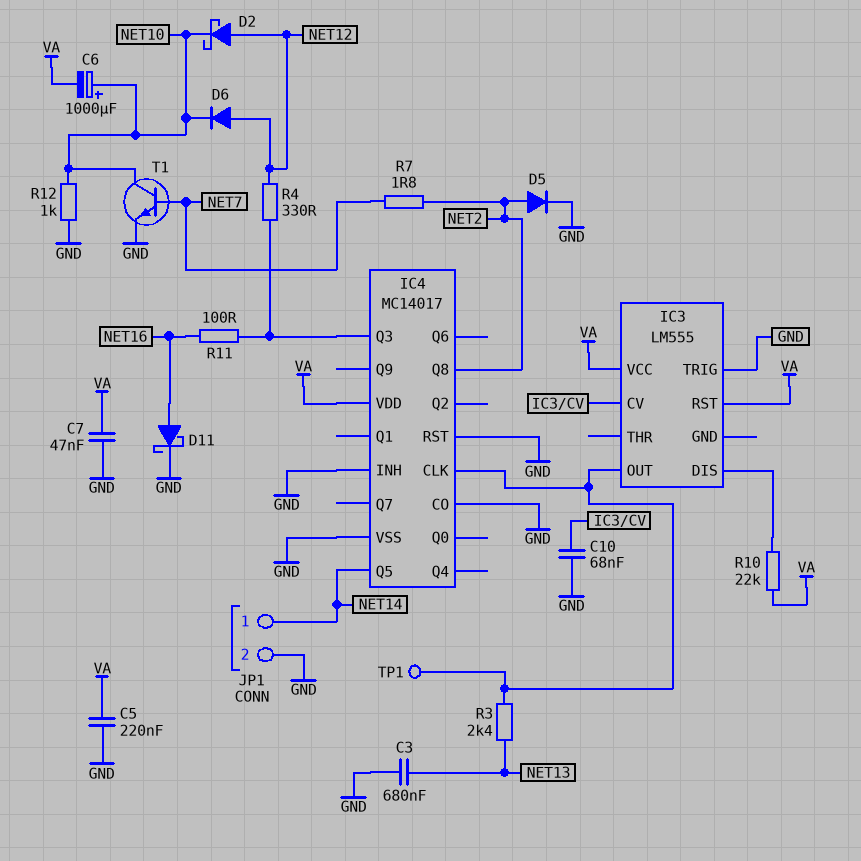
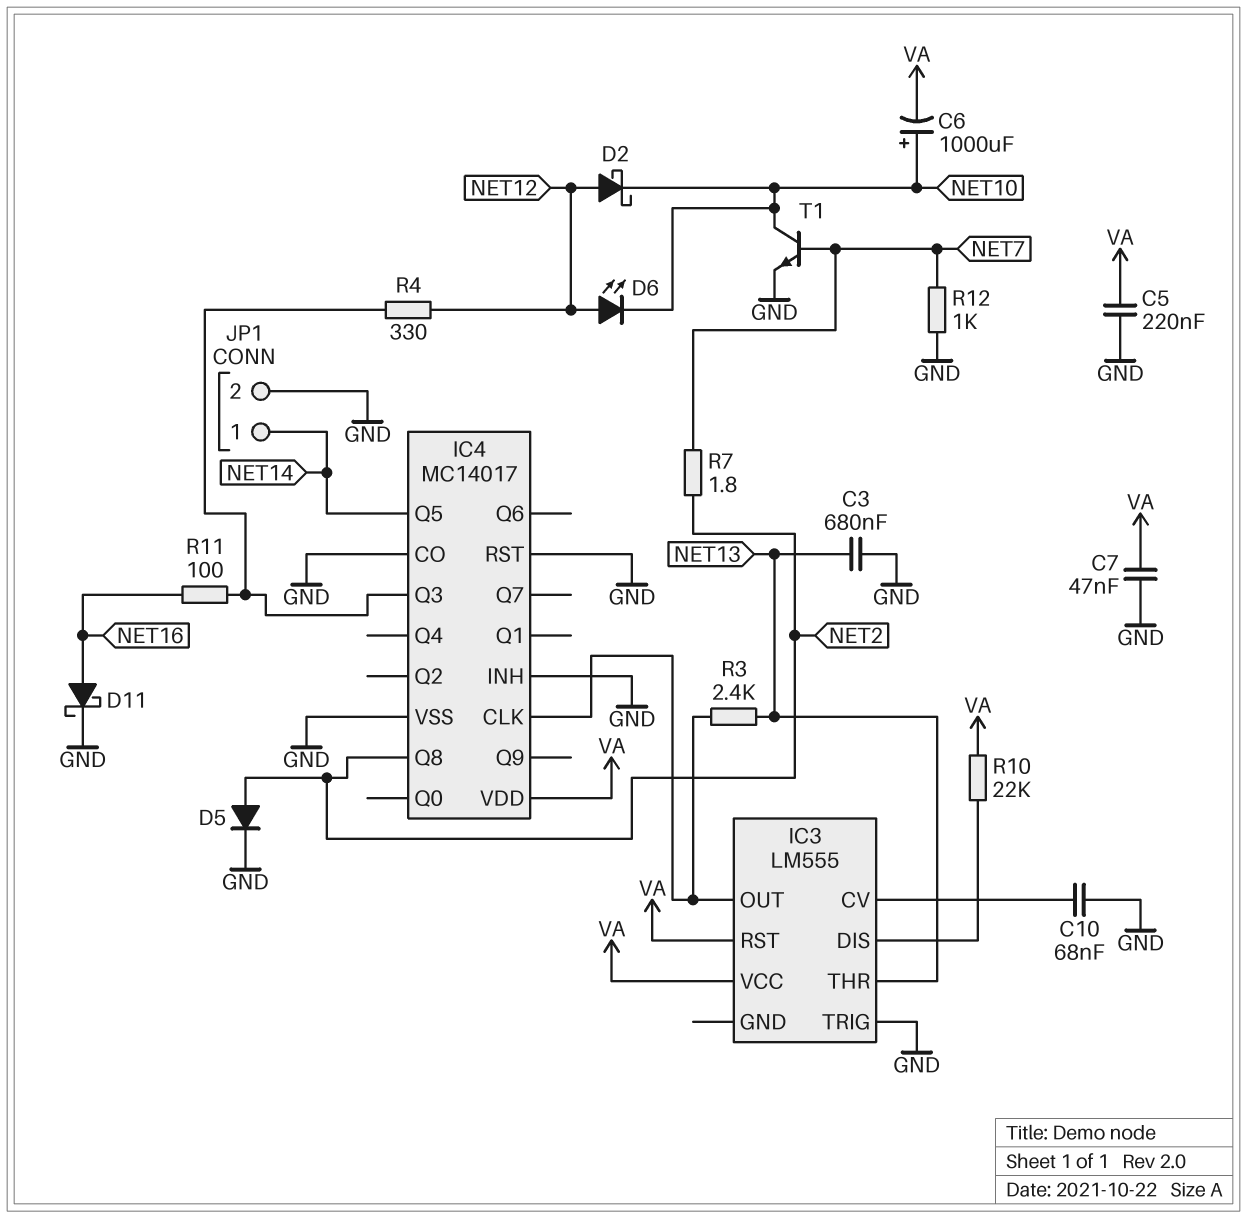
D6: diode (A NET12, K NET10) -> LED (A NET12, K NET10)
IC3 pin THR: none -> NET13
R12: 1k (GND, NET10) -> 1k (GND, NET7)
TP1: test point (IC3/OUT) -> none

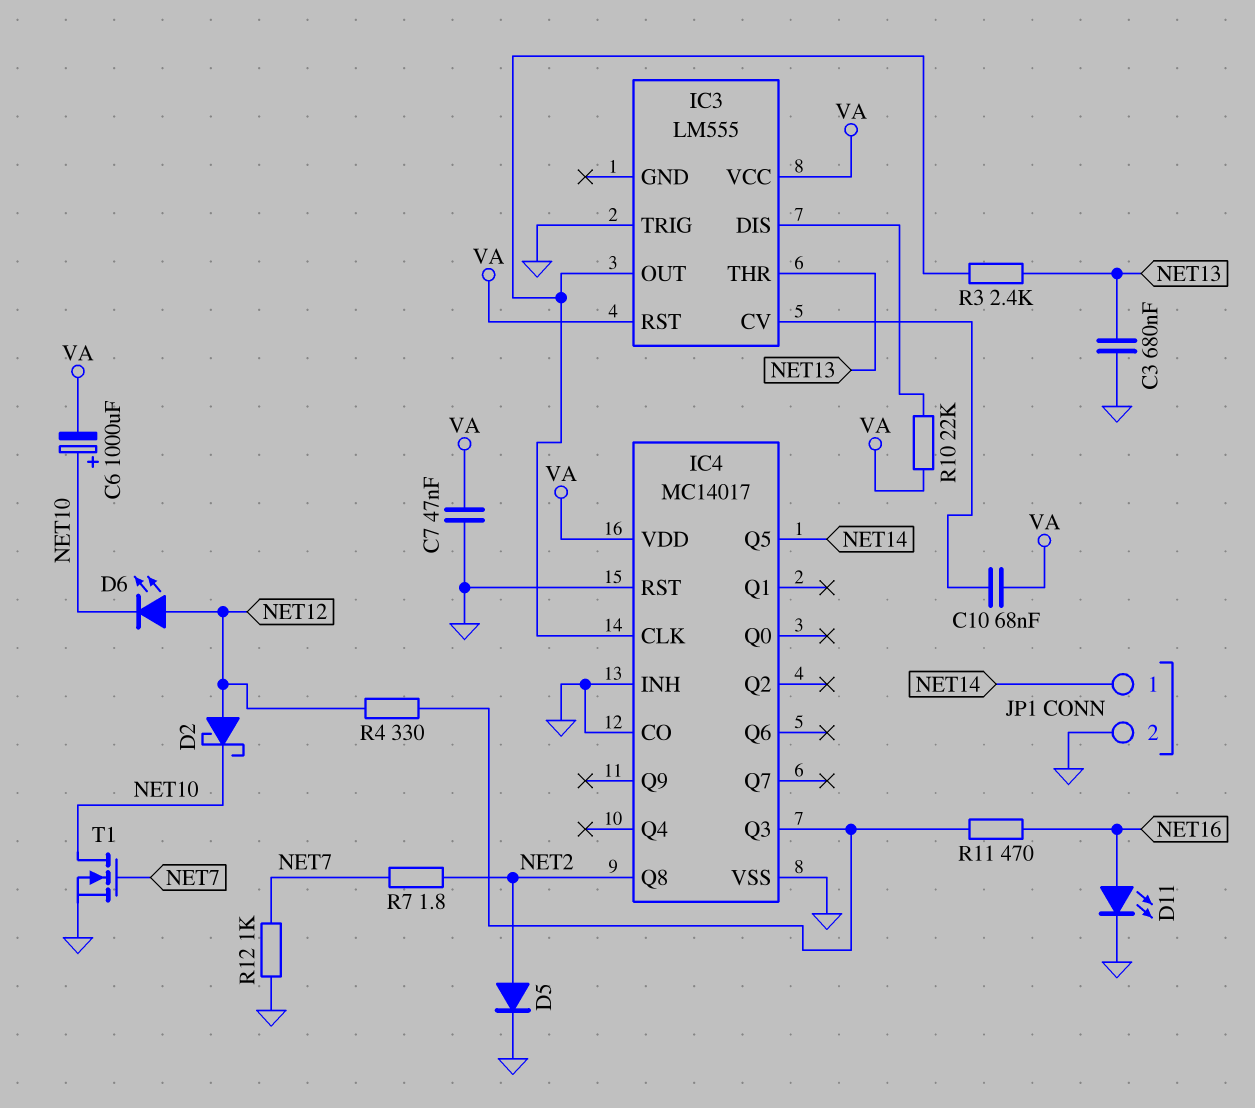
C5: 220nF (GND, VA) -> none
C10: 68nF (GND, IC3/CV) -> 68nF (IC3/CV, VA)
D11: schottky (A NET16, K GND) -> LED (A NET16, K GND)
R11: 100 (IC4/Q3, NET16) -> 470 (IC4/Q3, NET16)
T1: NPN (B NET7, C NET10, E GND) -> NMOS (G NET7, D NET10, S GND)

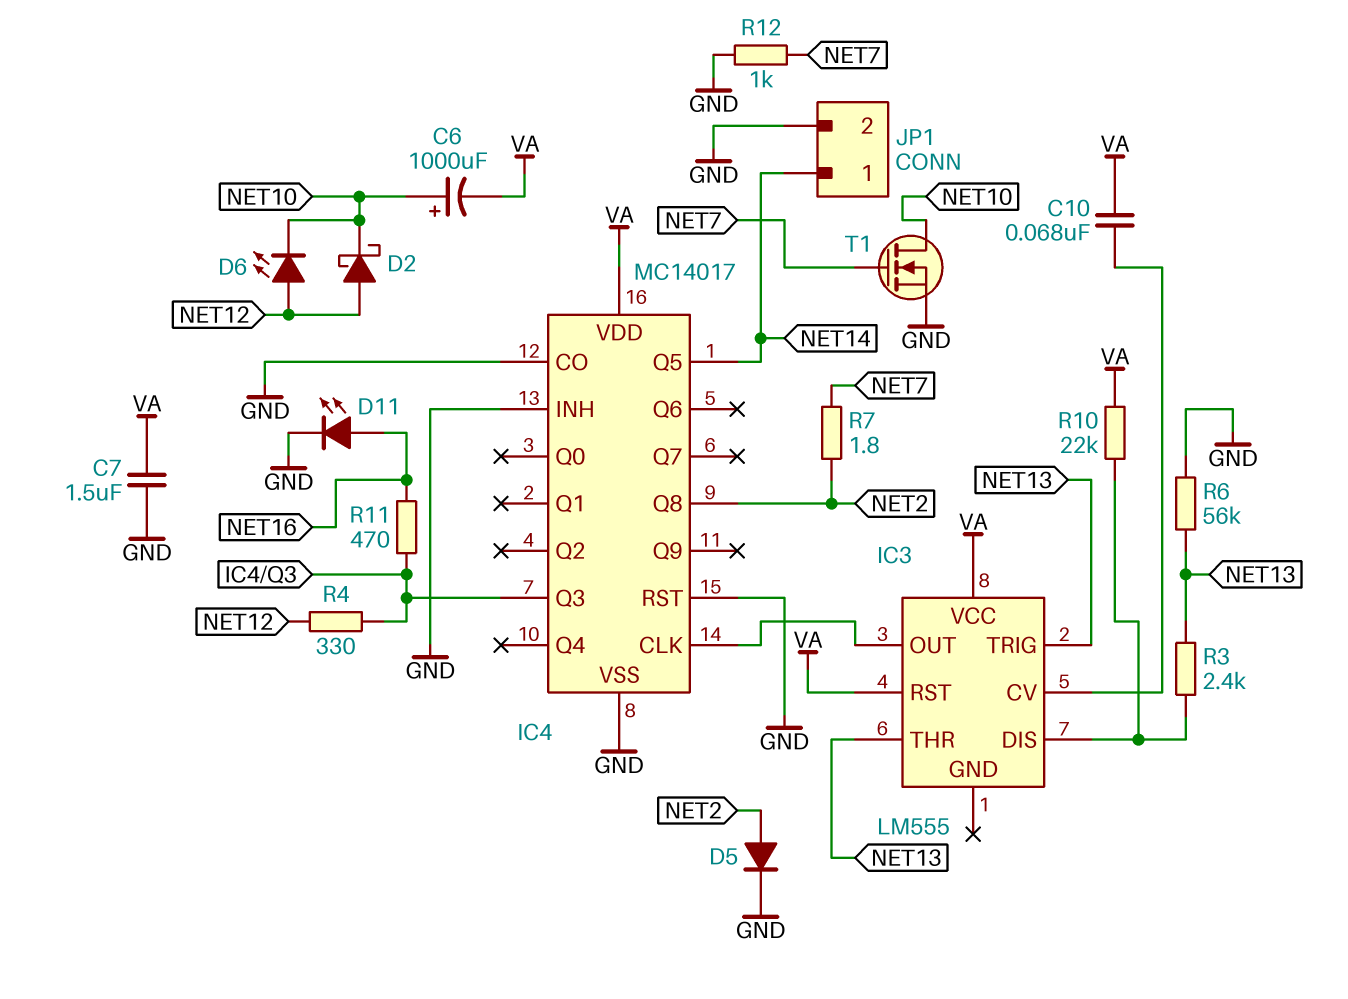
C3: 680nF (GND, NET13) -> none
C7: 47nF (GND, VA) -> 1.5uF (GND, VA)
IC3 pin TRIG: GND -> NET13
R3: 2.4k (IC3/OUT, NET13) -> 2.4k (IC3/DIS, NET13)
R6: none -> 56k (GND, NET13)

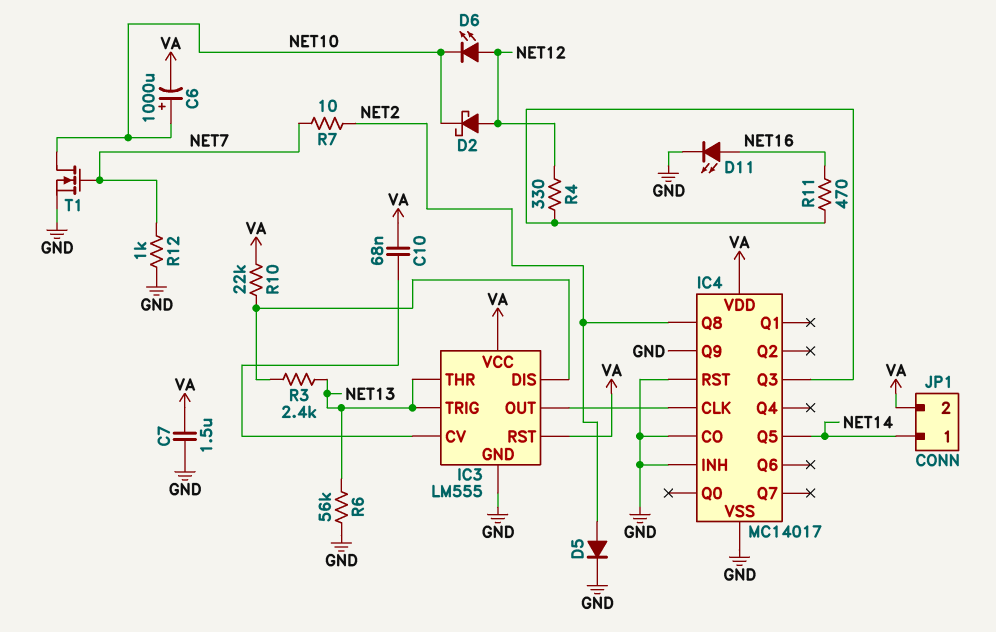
IC3 pin GND: none -> GND
IC4 pin Q9: none -> GND
JP1 pin 2: GND -> VA
R7: 1.8 (NET2, NET7) -> 10 (NET2, NET7)

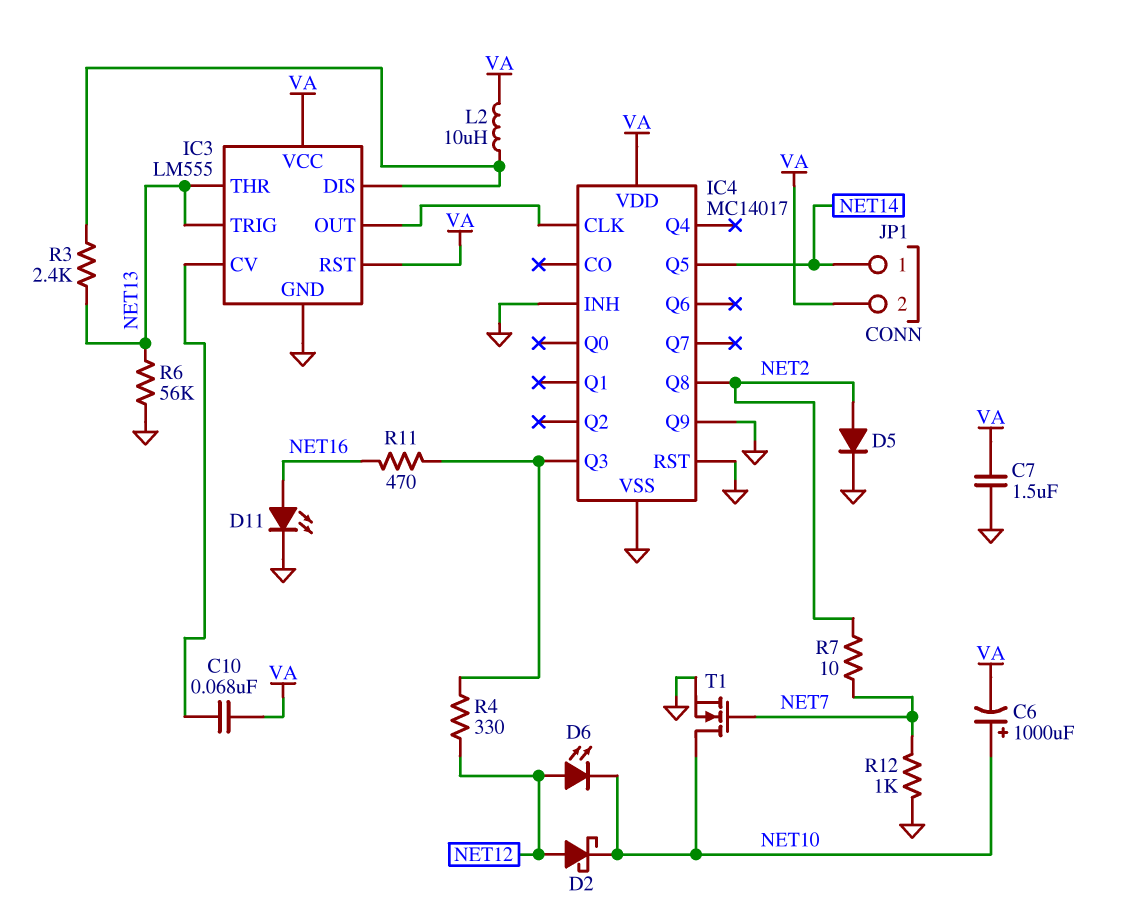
IC4 pin CO: GND -> none
L2: none -> 10uH (IC3/DIS, VA)
R10: 22k (IC3/DIS, VA) -> none

